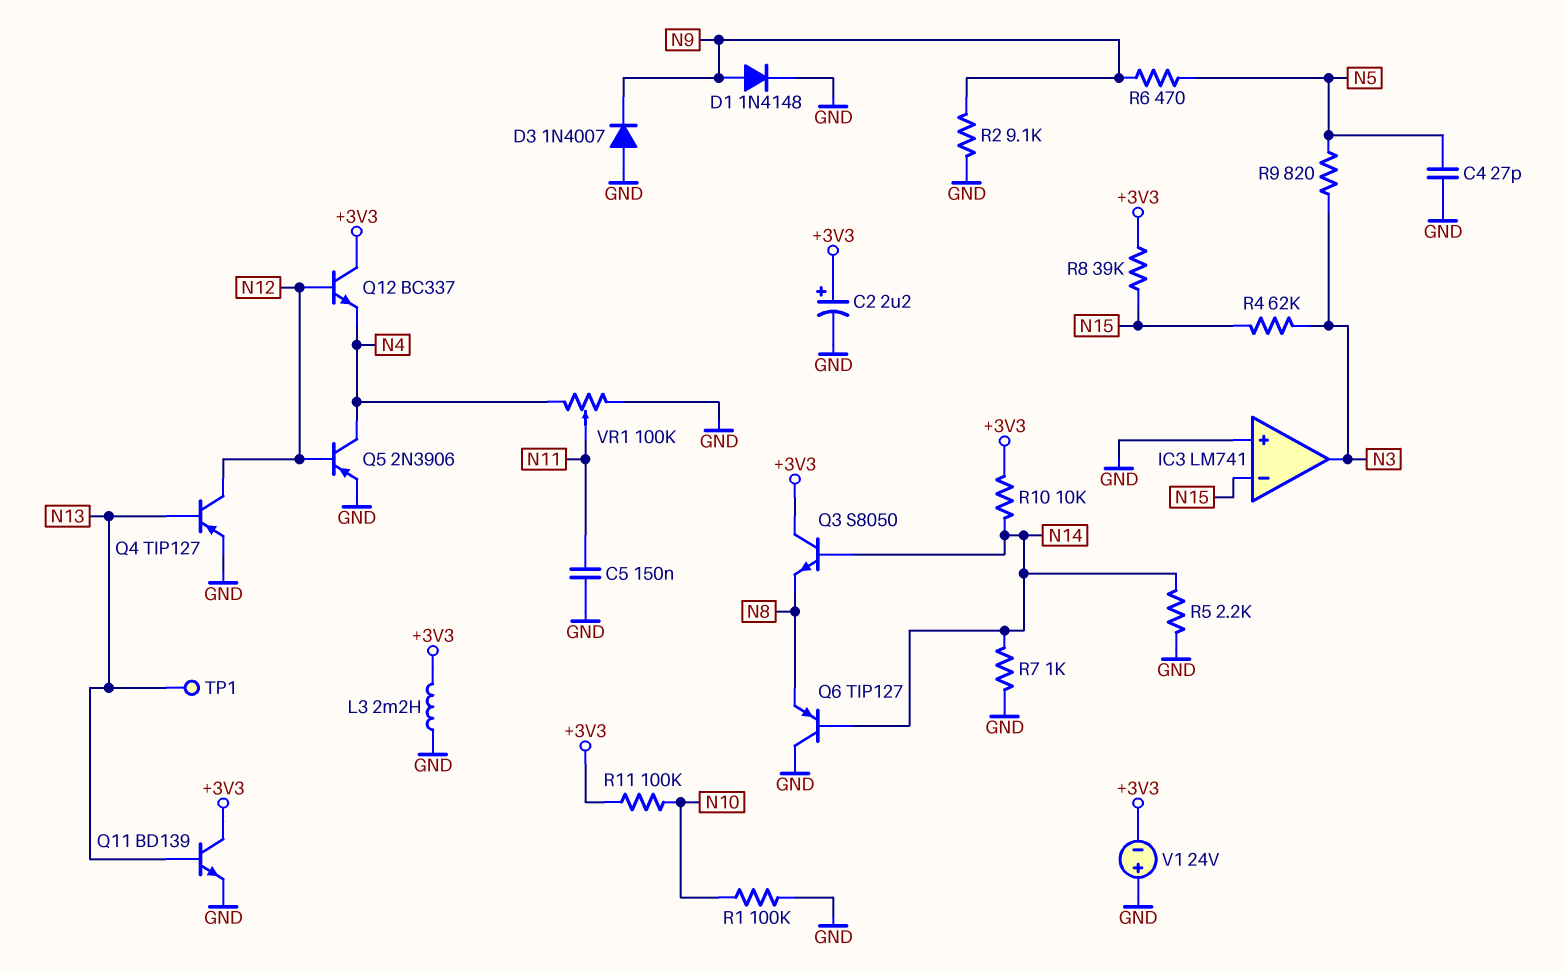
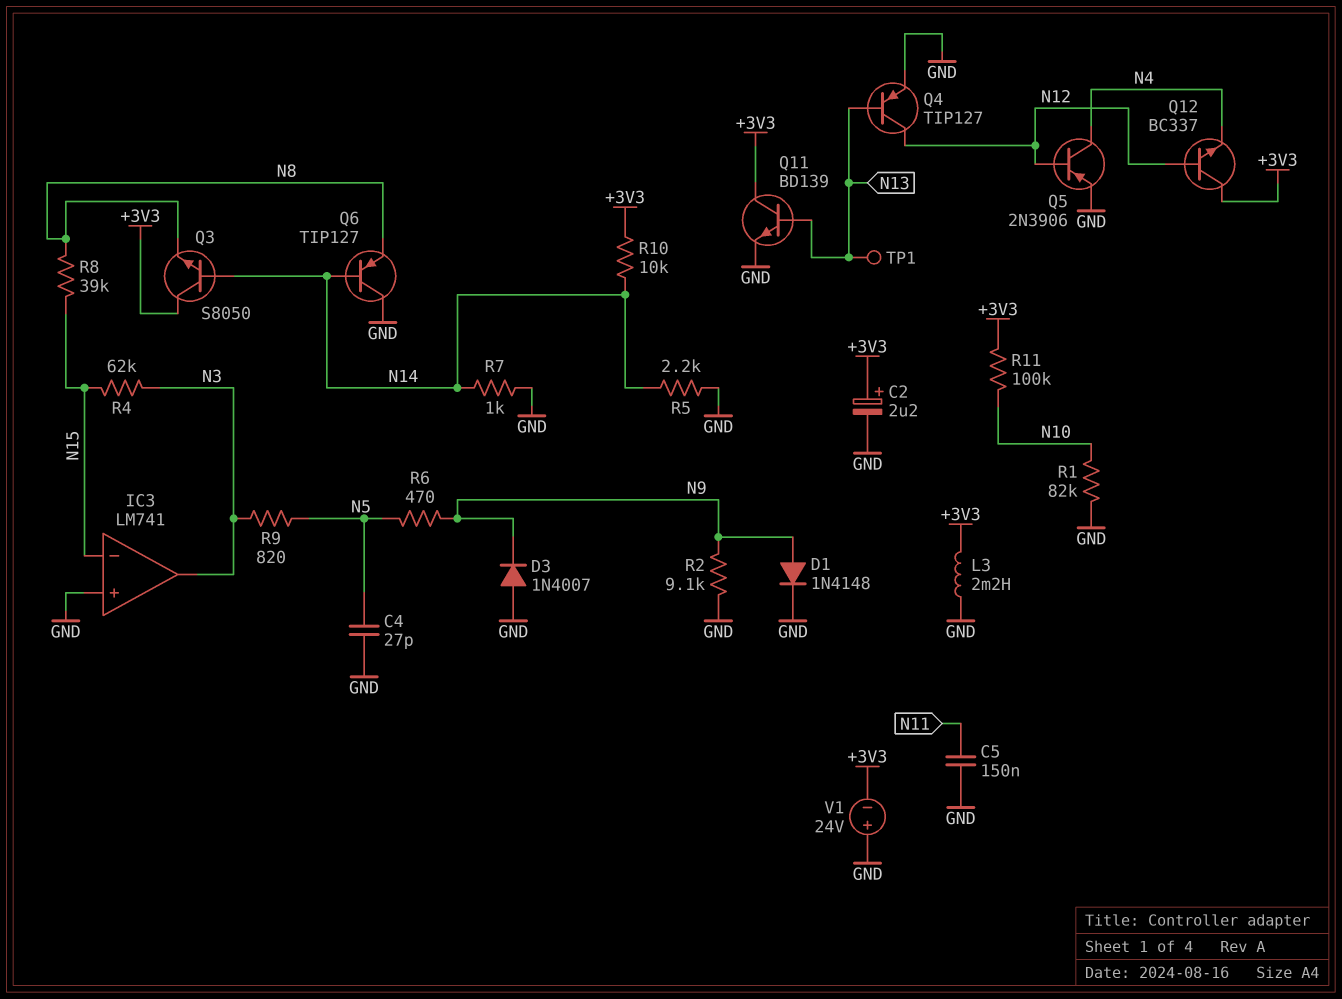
R1: 100k (GND, N10) -> 82k (GND, N10)
R8: 39k (+3V3, N15) -> 39k (N8, N15)
VR1: 100k (GND, N4, wiper N11) -> none

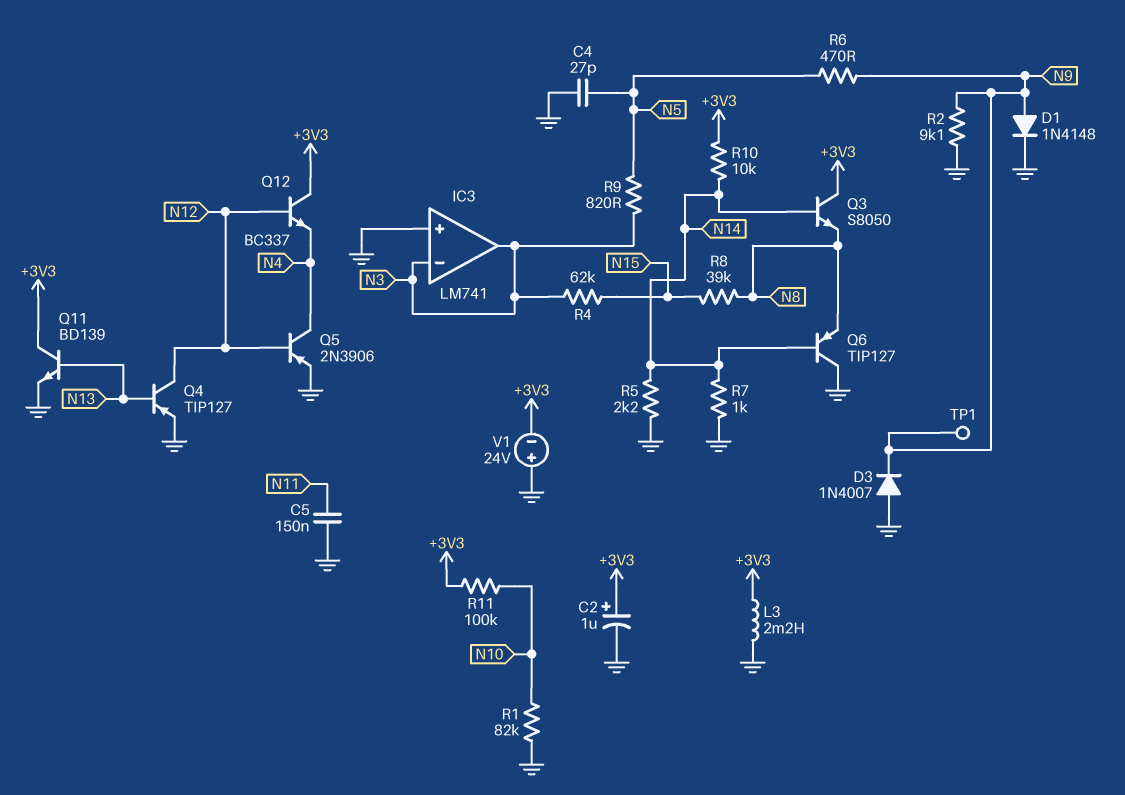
C2: 2.2uF (plus +3V3, minus GND) -> 1uF (plus +3V3, minus GND)
IC3 pin in-: N15 -> N3
TP1: test point (N13) -> test point (N9)

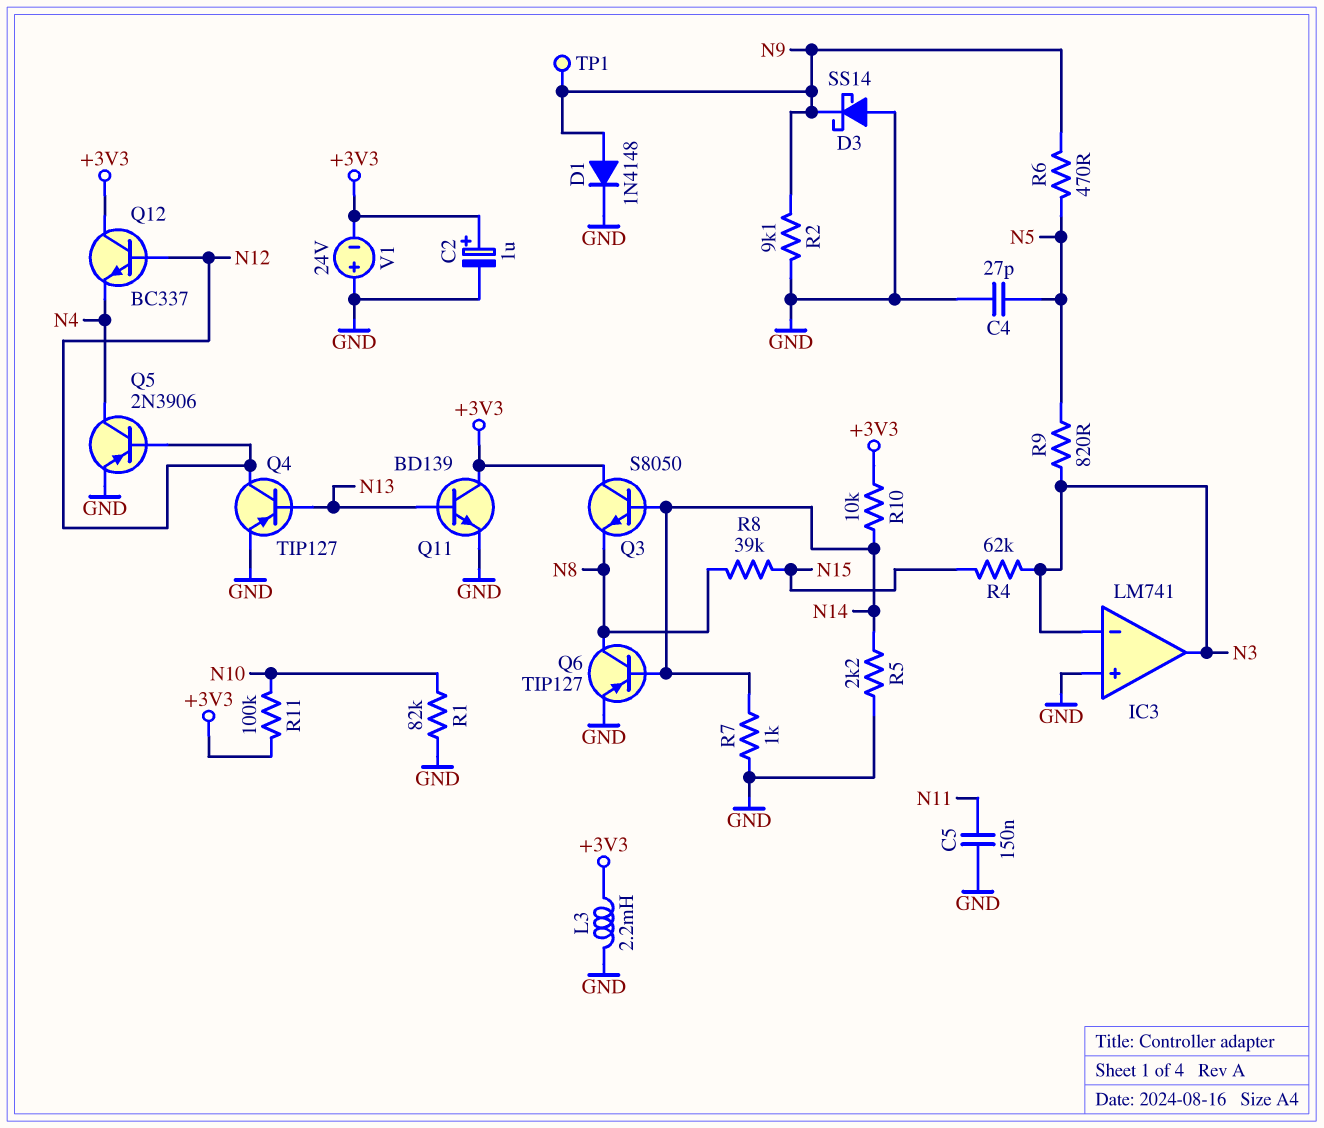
D3: diode 1N4007 (A GND, K N9) -> schottky SS14 (A GND, K N9)
Q6: PNP TIP127 (B N14, C GND, E N8) -> PNP TIP127 (B N14, C N8, E GND)

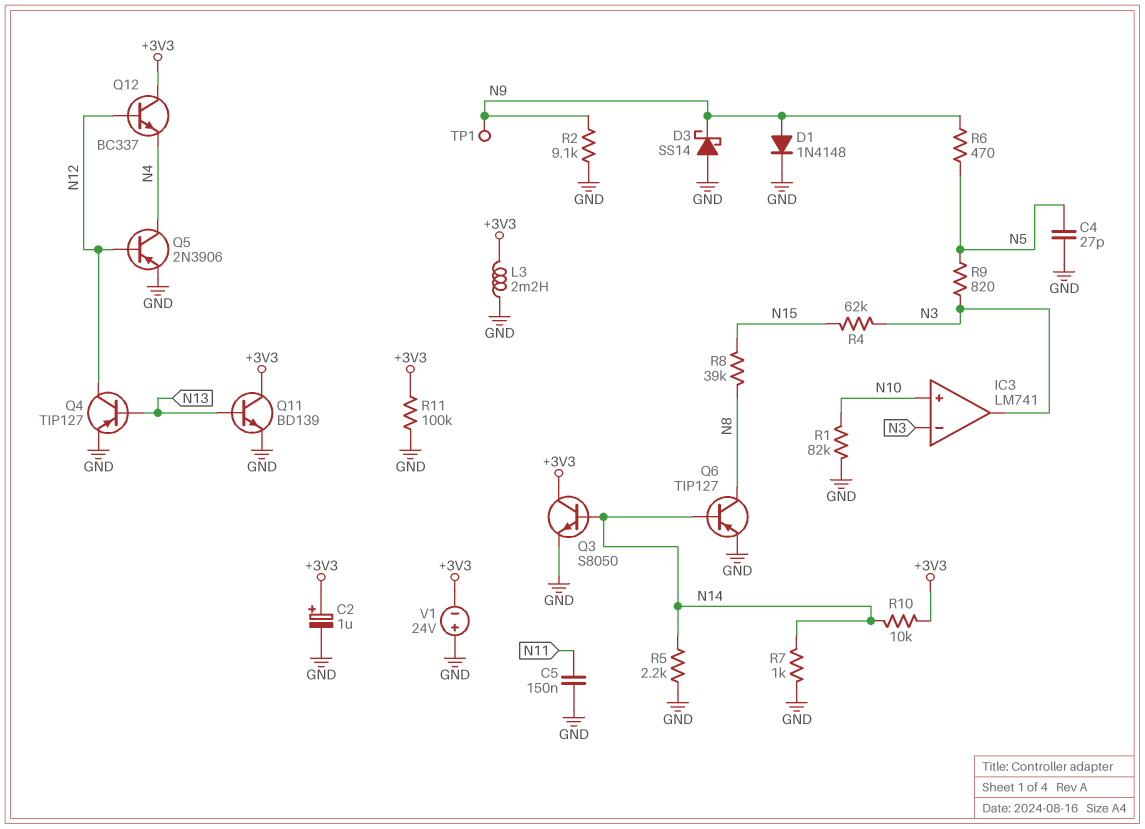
IC3 pin in+: GND -> N10
Q3: NPN S8050 (B N14, C +3V3, E N8) -> NPN S8050 (B N14, C +3V3, E GND)
R11: 100k (+3V3, N10) -> 100k (+3V3, GND)

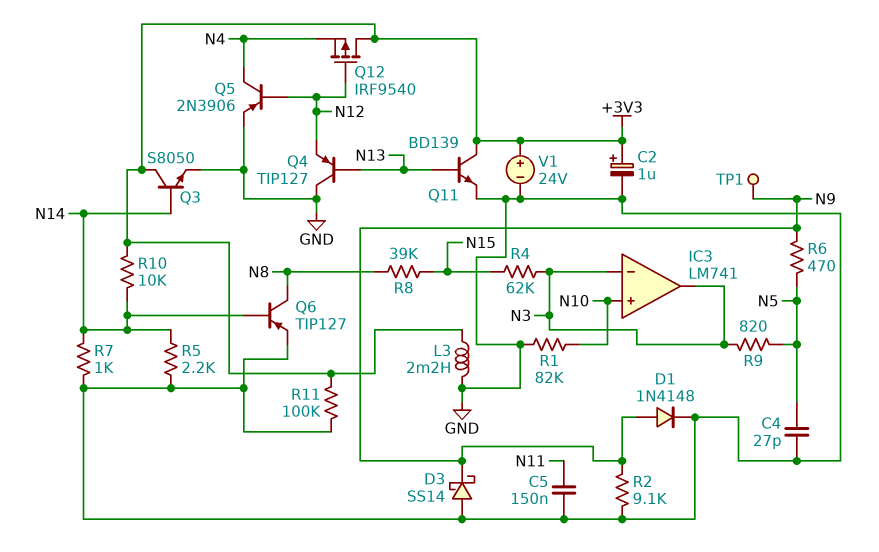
Q4: PNP TIP127 (B N13, C N12, E GND) -> PNP TIP127 (B N13, C GND, E N12)
Q12: NPN BC337 (B N12, C +3V3, E N4) -> PMOS IRF9540 (G N12, D +3V3, S N4)
V1: 24V (plus GND, minus +3V3) -> 24V (plus +3V3, minus GND)

